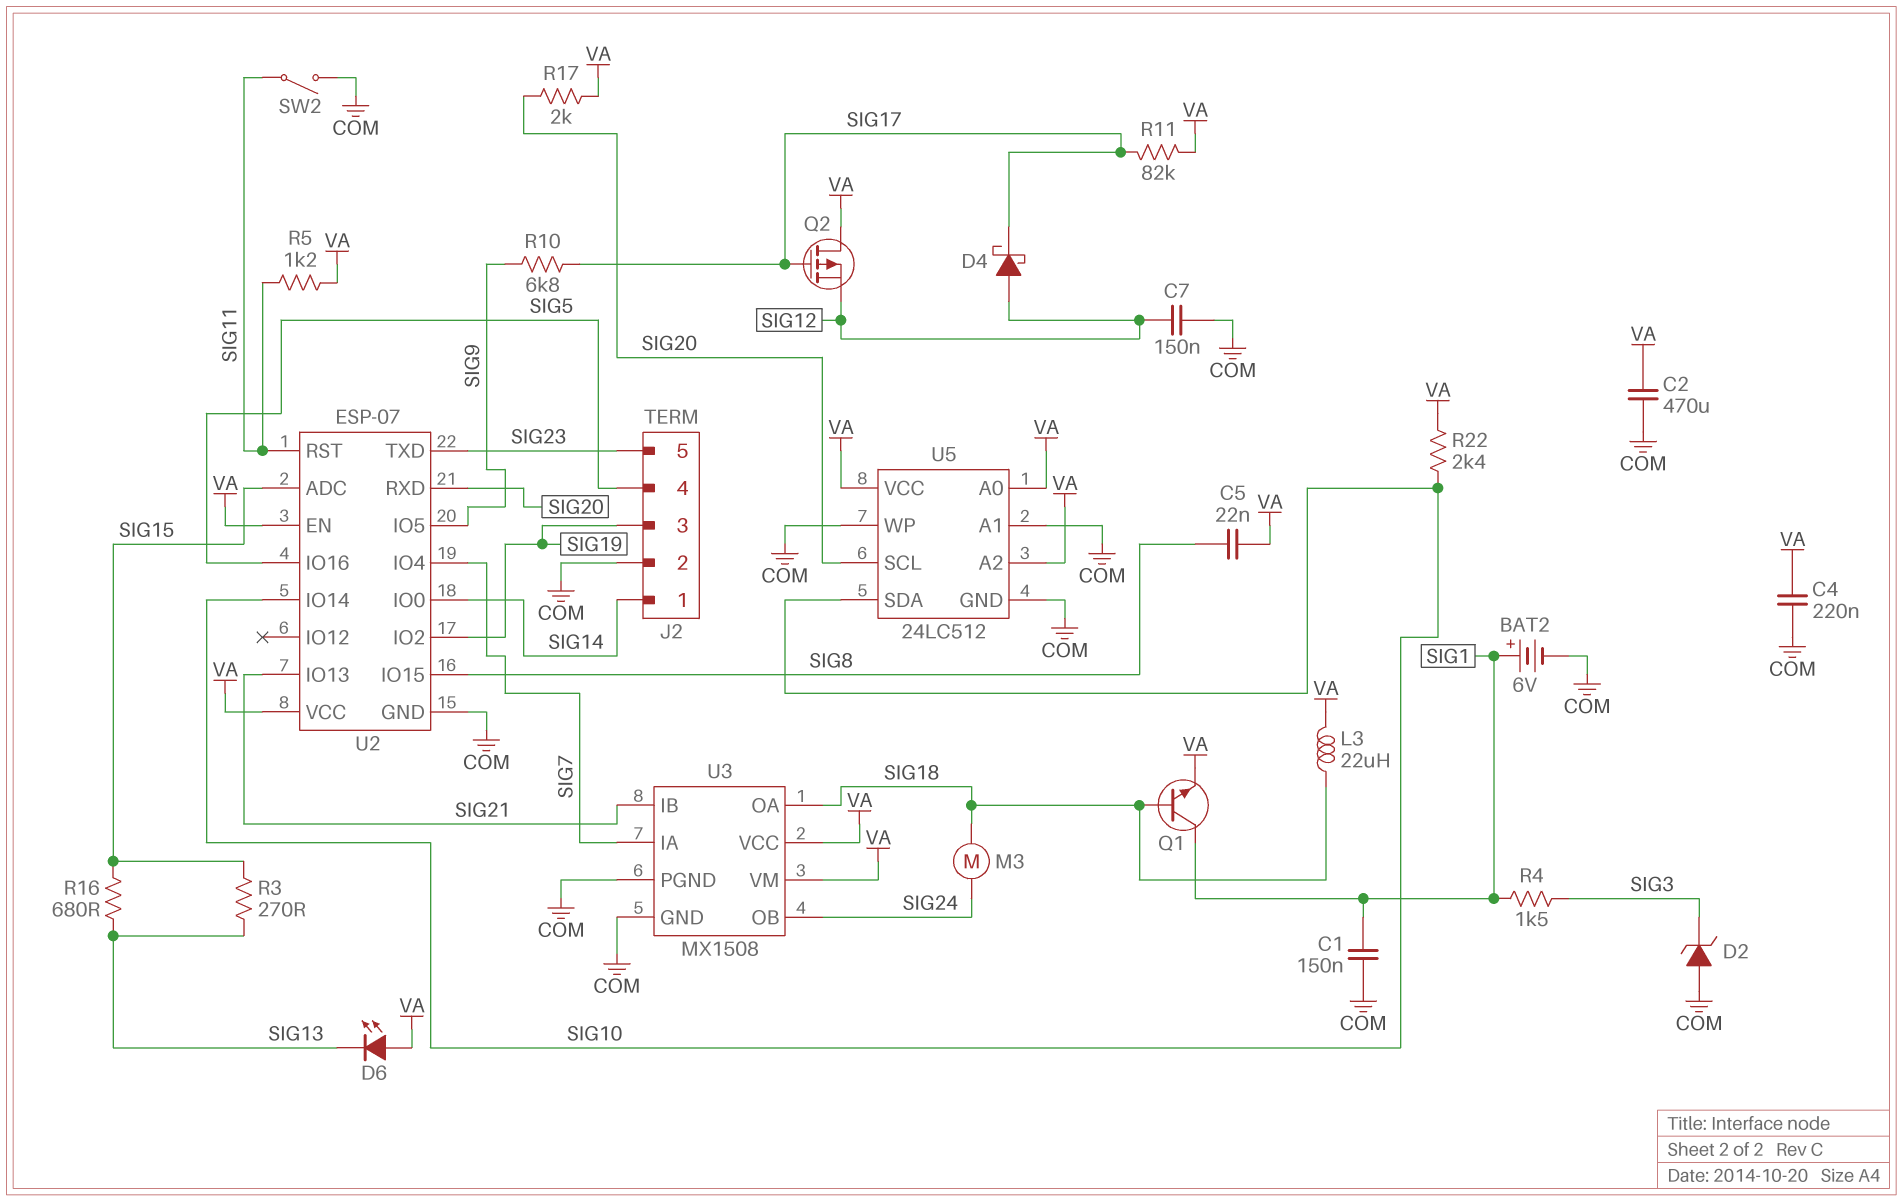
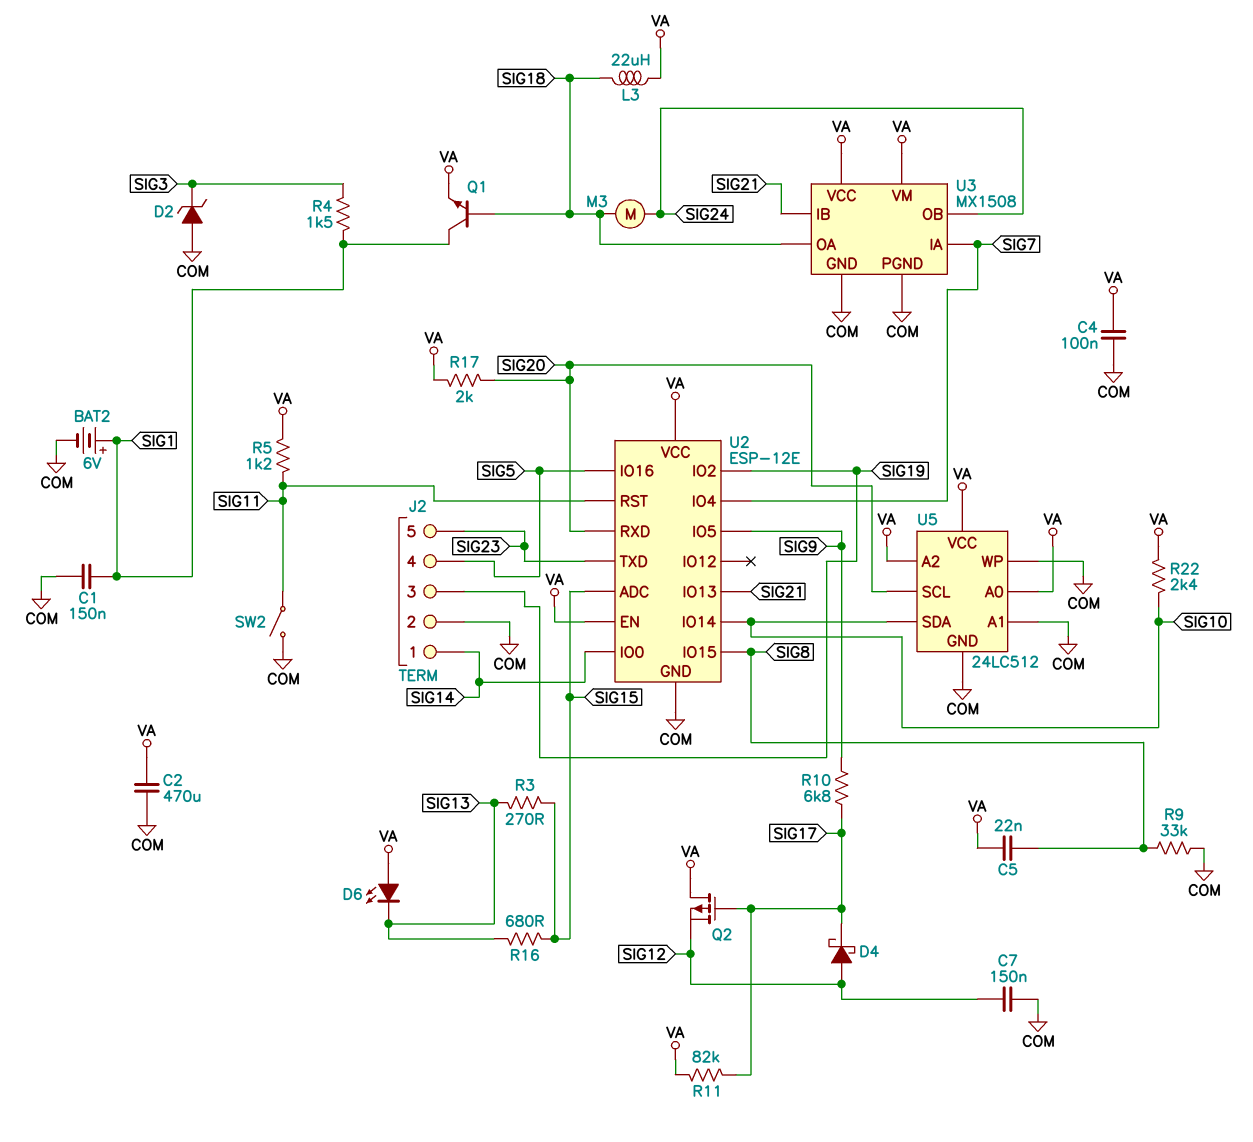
C4: 220nF (COM, VA) -> 100nF (COM, VA)
R9: none -> 33k (COM, SIG8)
U2: ESP-07 -> ESP-12E

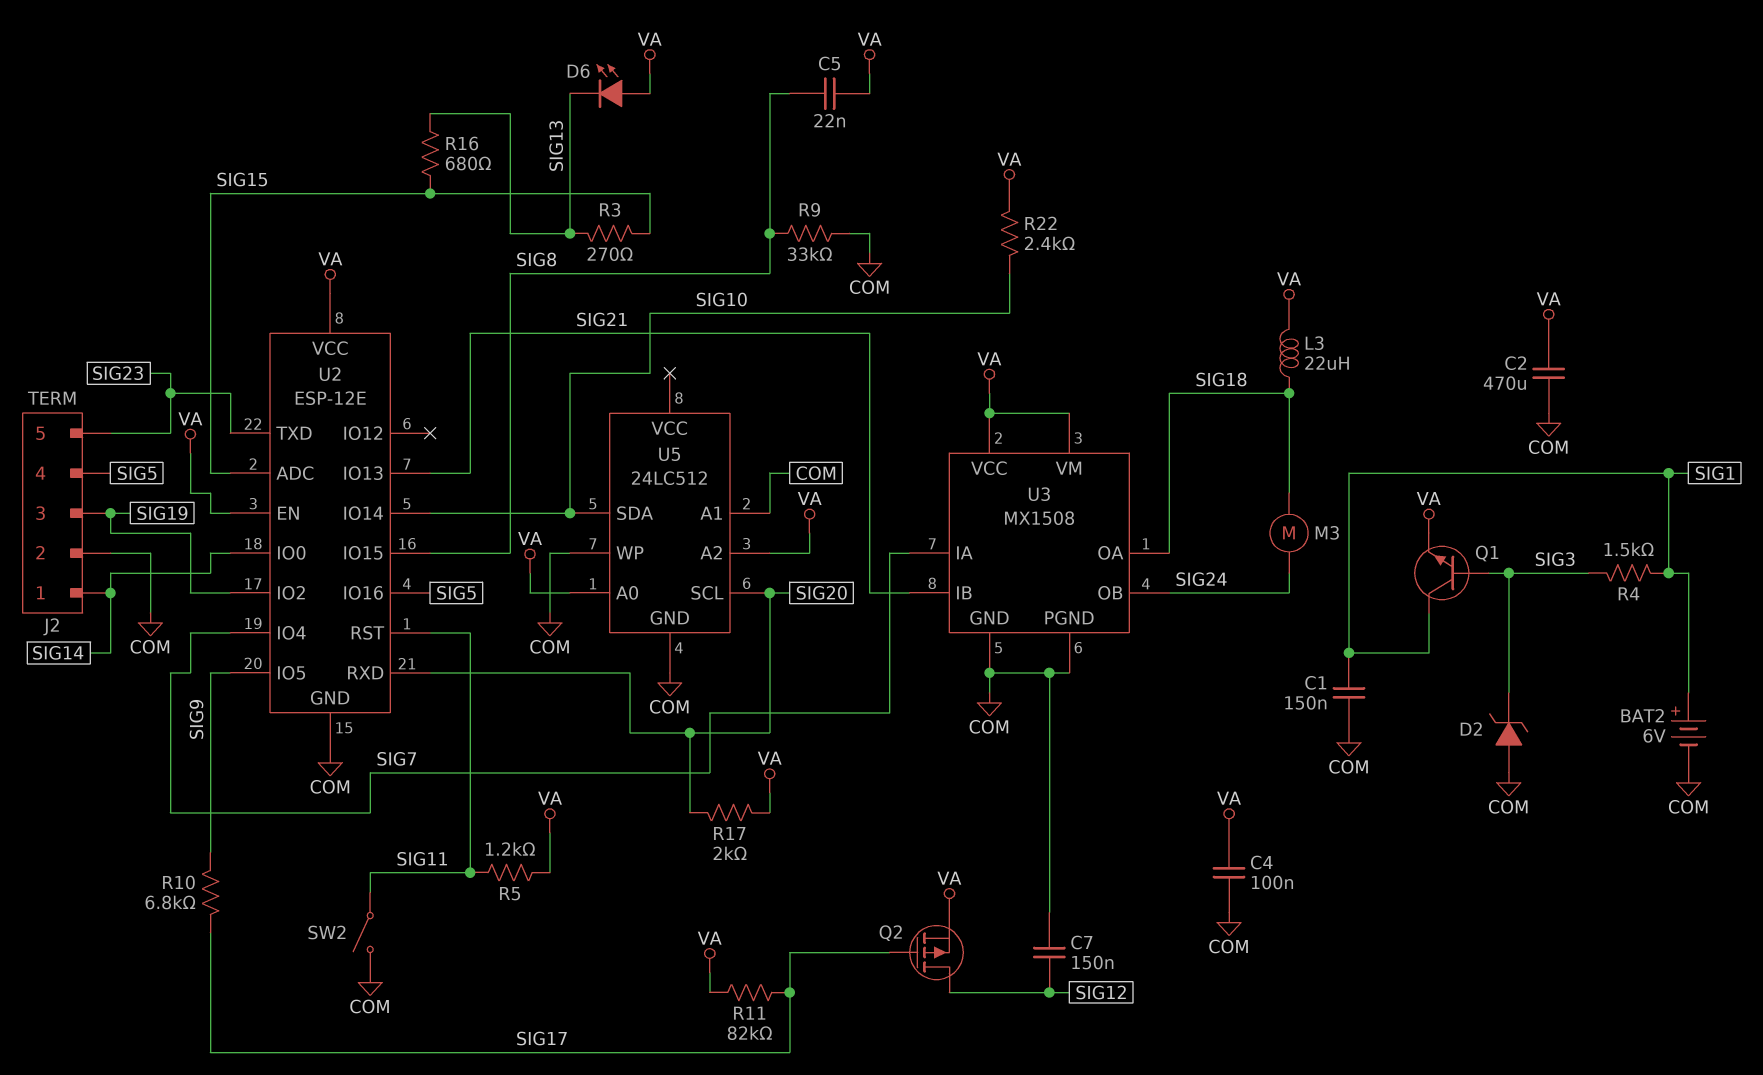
D4: schottky (A SIG12, K SIG17) -> none
Q1: NPN (B SIG18, C SIG1, E VA) -> NPN (B SIG3, C SIG1, E VA)
Q2: PMOS (G SIG17, D VA, S SIG12) -> PMOS (G SIG17, D SIG12, S VA)
U5 pin VCC: VA -> none

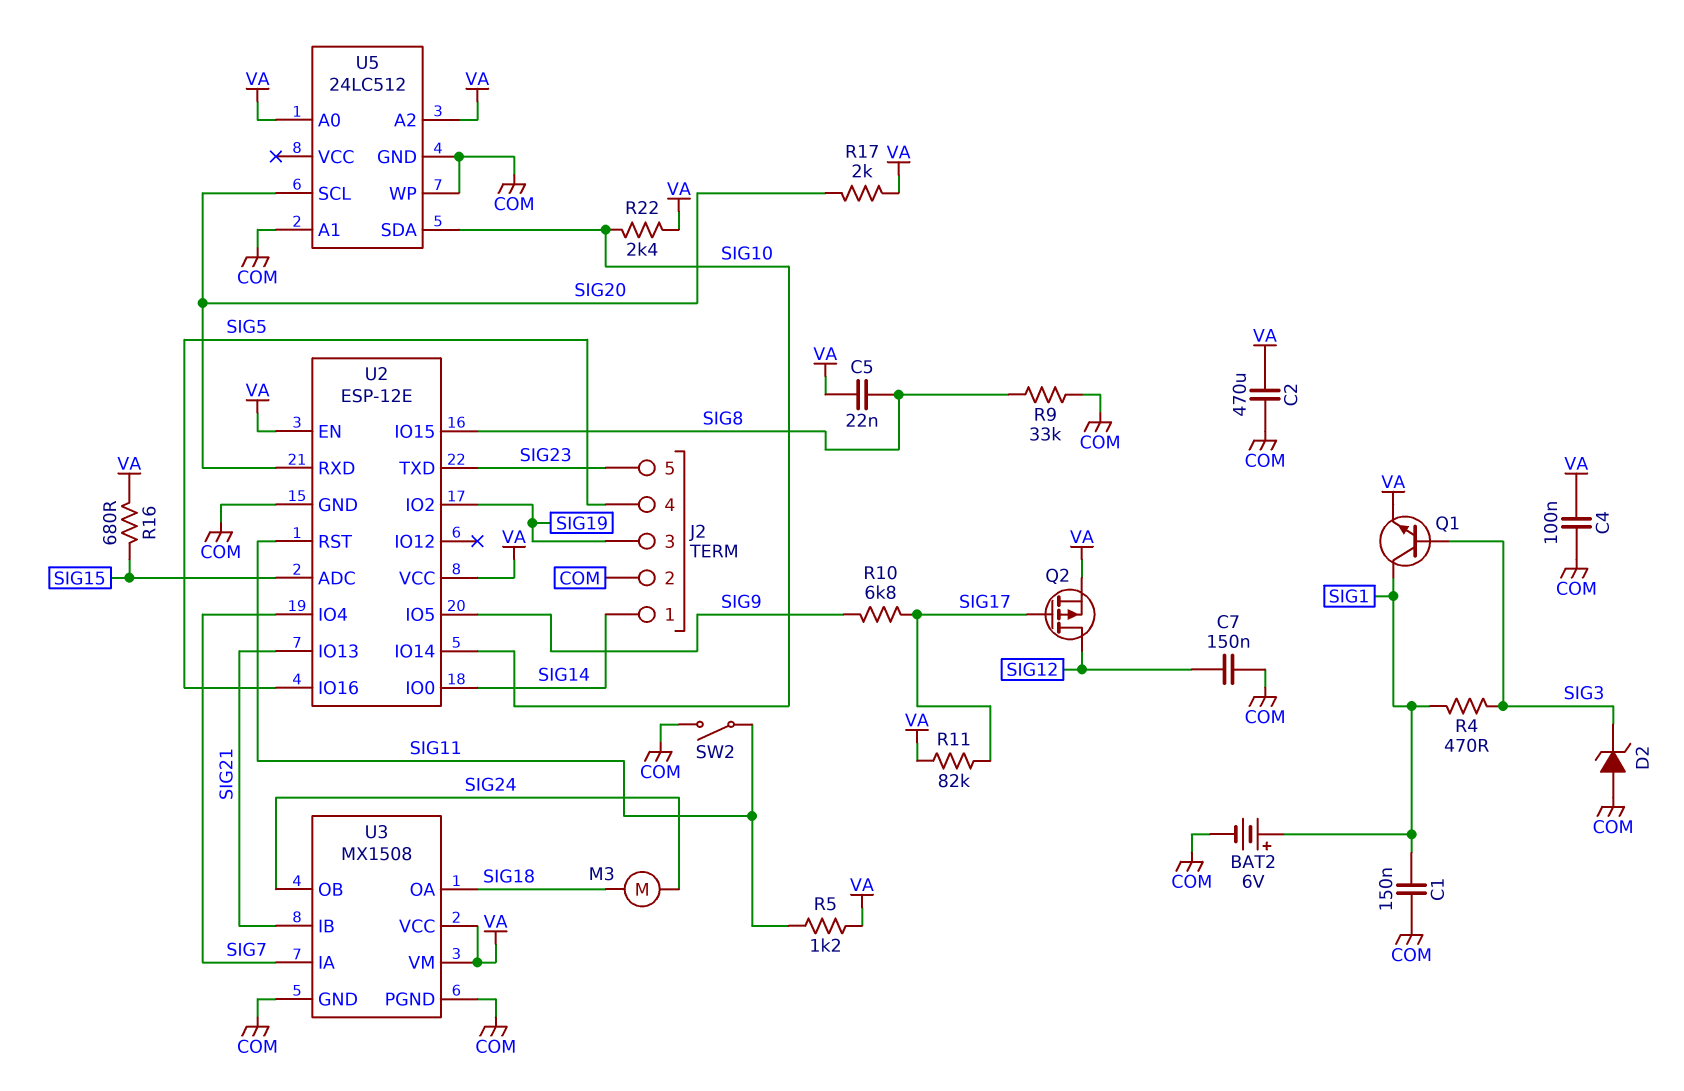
D6: LED (A VA, K SIG13) -> none
L3: 22uH (SIG18, VA) -> none
R3: 270 (SIG13, SIG15) -> none
R4: 1.5k (SIG1, SIG3) -> 470 (SIG1, SIG3)
R16: 680 (SIG13, SIG15) -> 680 (SIG15, VA)

